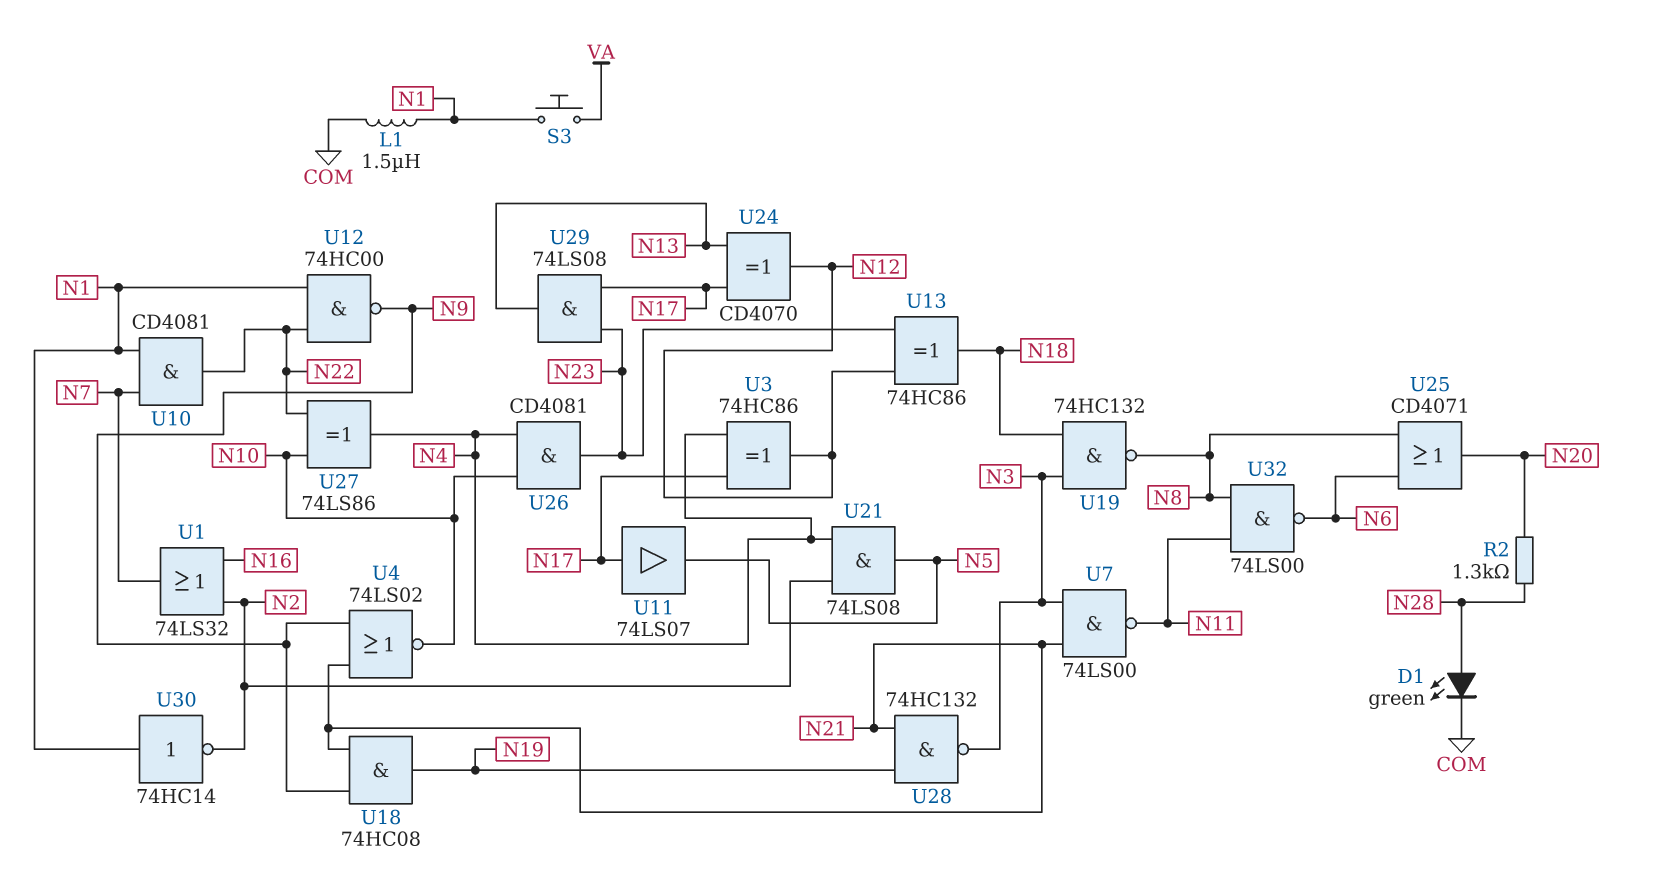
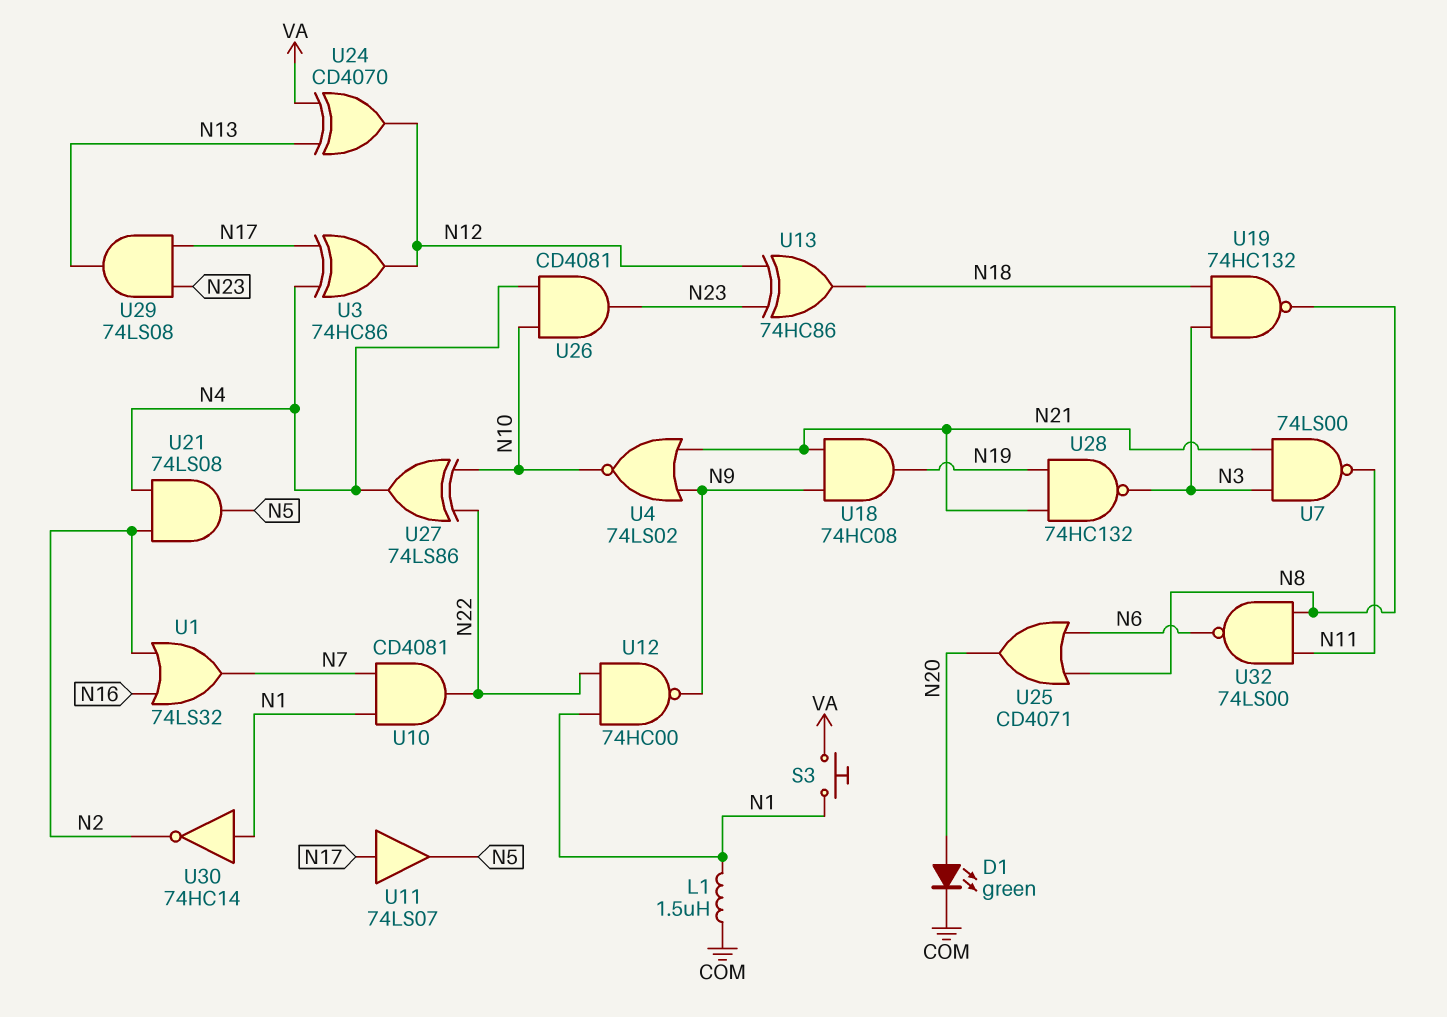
D1: LED green (A N28, K COM) -> LED green (A N20, K COM)
R2: 1.3k (N20, N28) -> none
U24: XOR CD4070 (in N13, in N17, out N12) -> XOR CD4070 (in N13, in VA, out N12)

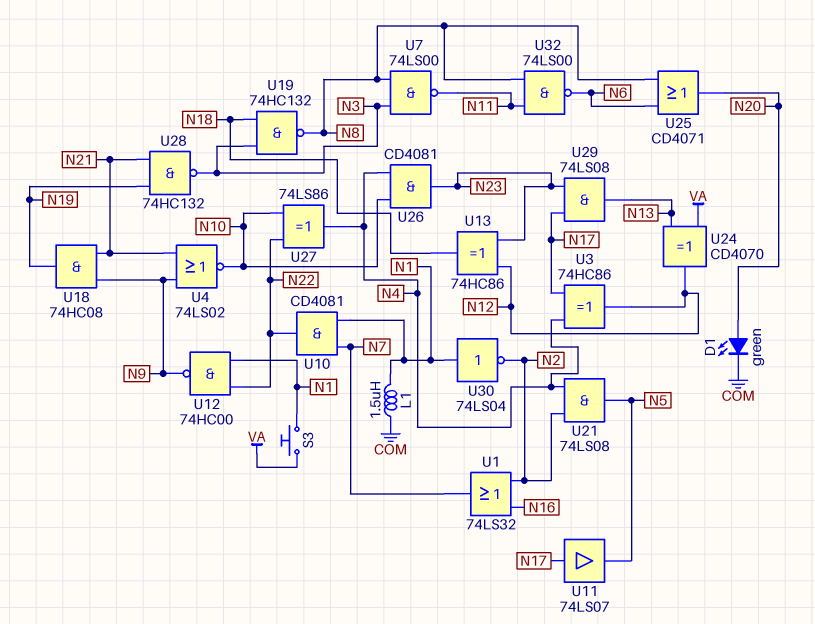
U7: NAND 74LS00 (in N3, in N21, out N11) -> NAND 74LS00 (in N3, in N8, out N11)
U30: NOT 74HC14 (in N1, out N2) -> NOT 74LS04 (in N1, out N2)

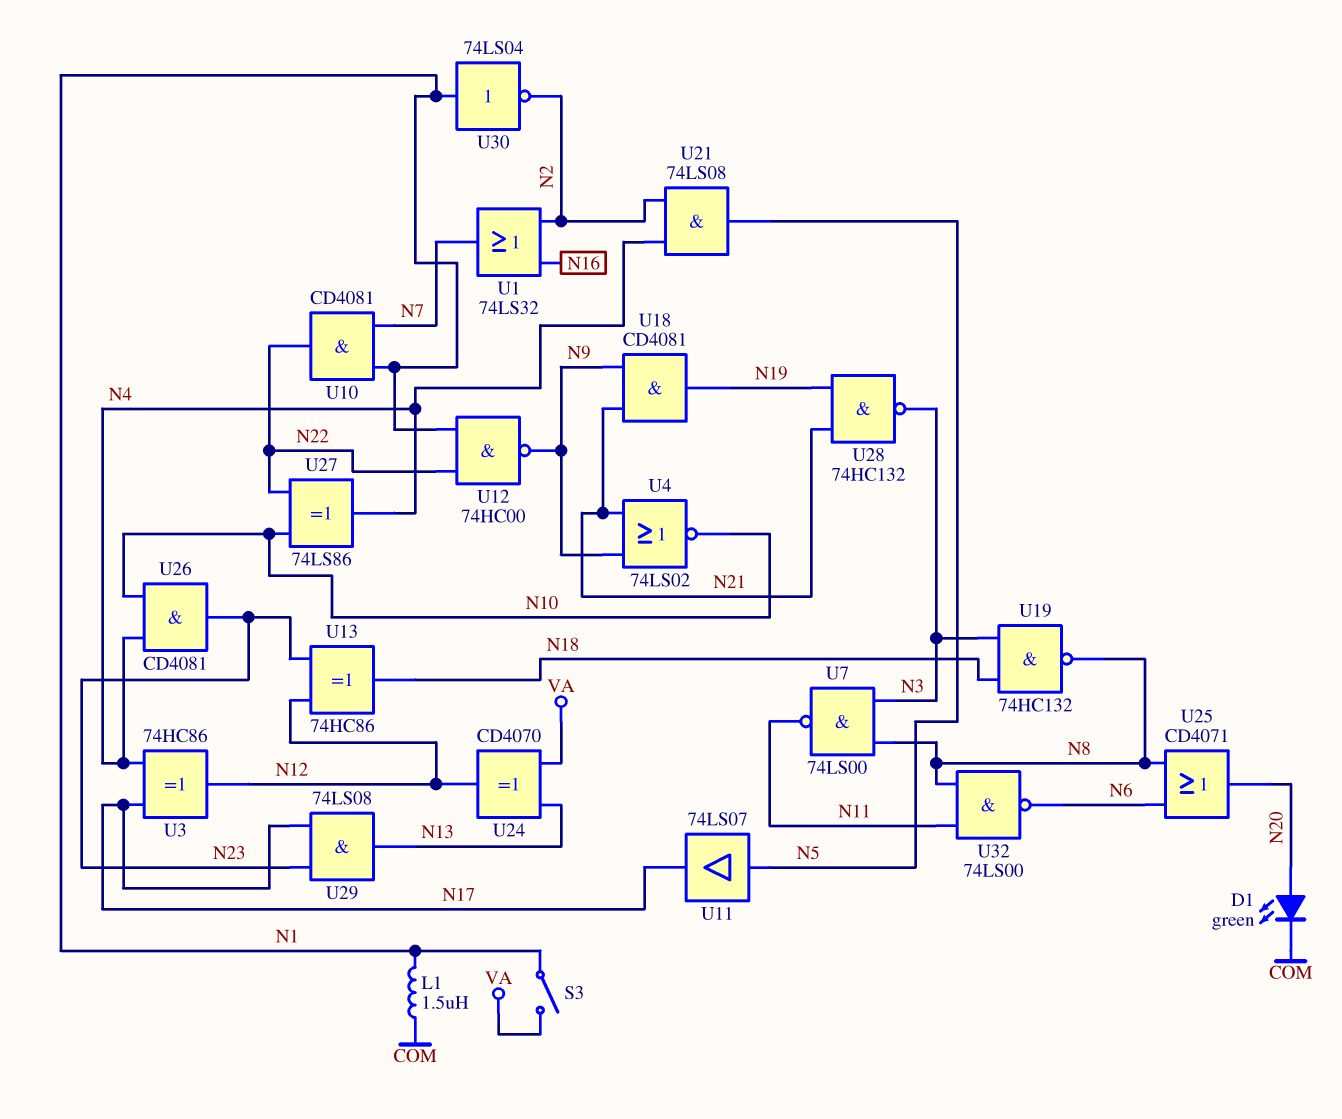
S3: button (N1, VA) -> switch (N1, VA)
U11: buffer 74LS07 (in N17, out N5) -> buffer 74LS07 (in N5, out N17)
U18: AND 74HC08 (in N9, in N21, out N19) -> AND CD4081 (in N9, in N21, out N19)

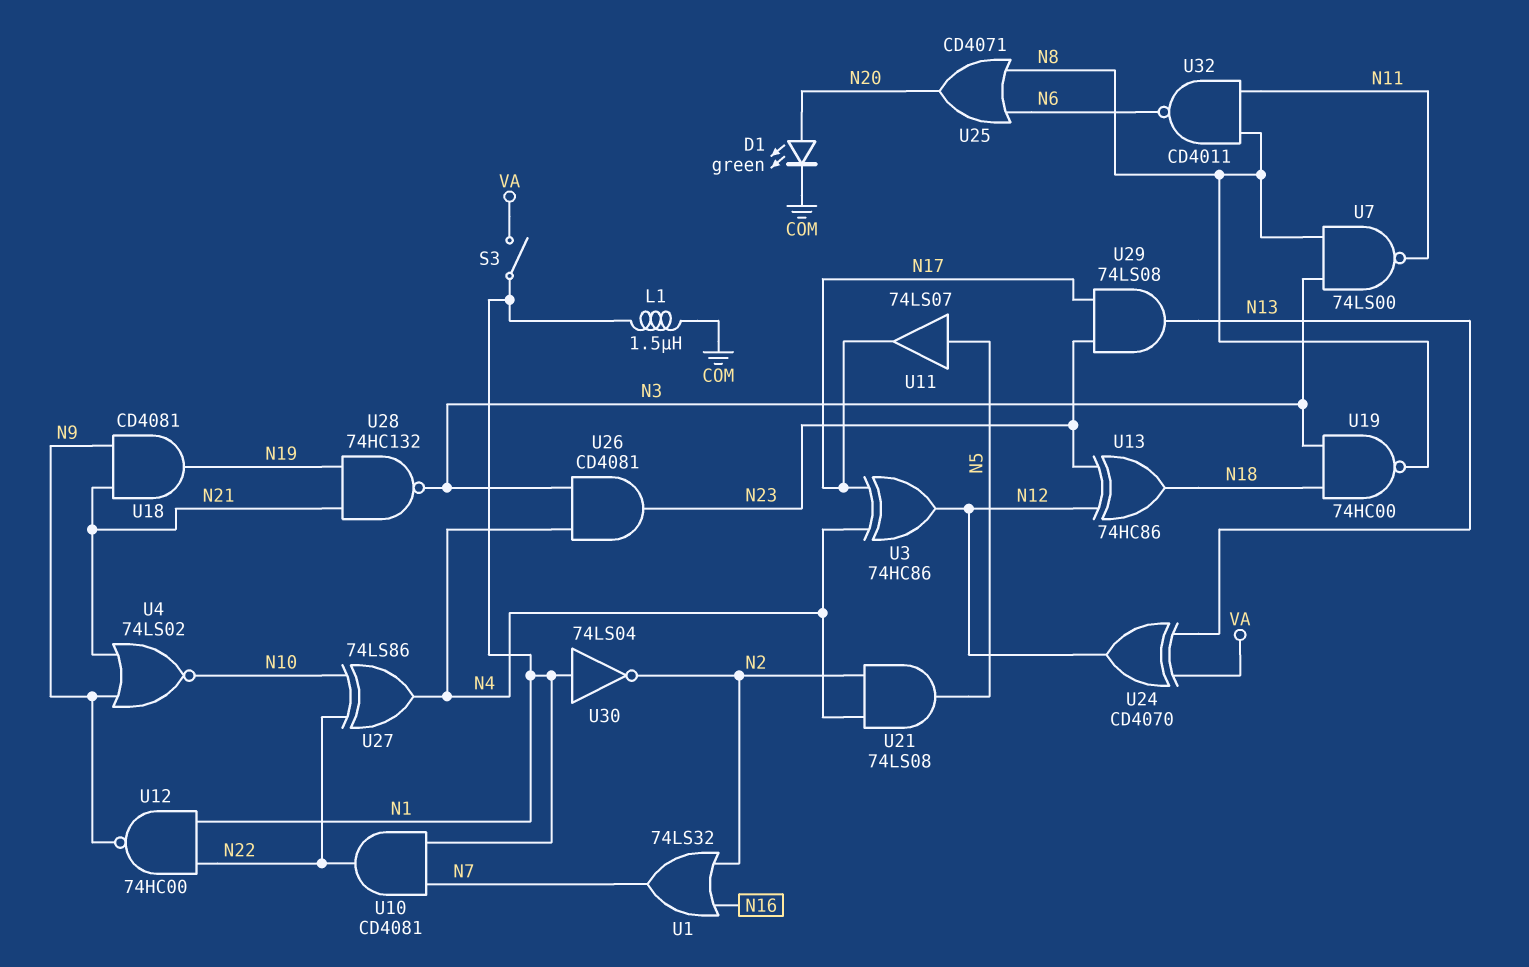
U19: NAND 74HC132 (in N3, in N18, out N8) -> NAND 74HC00 (in N3, in N18, out N8)
U26: AND CD4081 (in N4, in N10, out N23) -> AND CD4081 (in N3, in N4, out N23)
U32: NAND 74LS00 (in N8, in N11, out N6) -> NAND CD4011 (in N8, in N11, out N6)

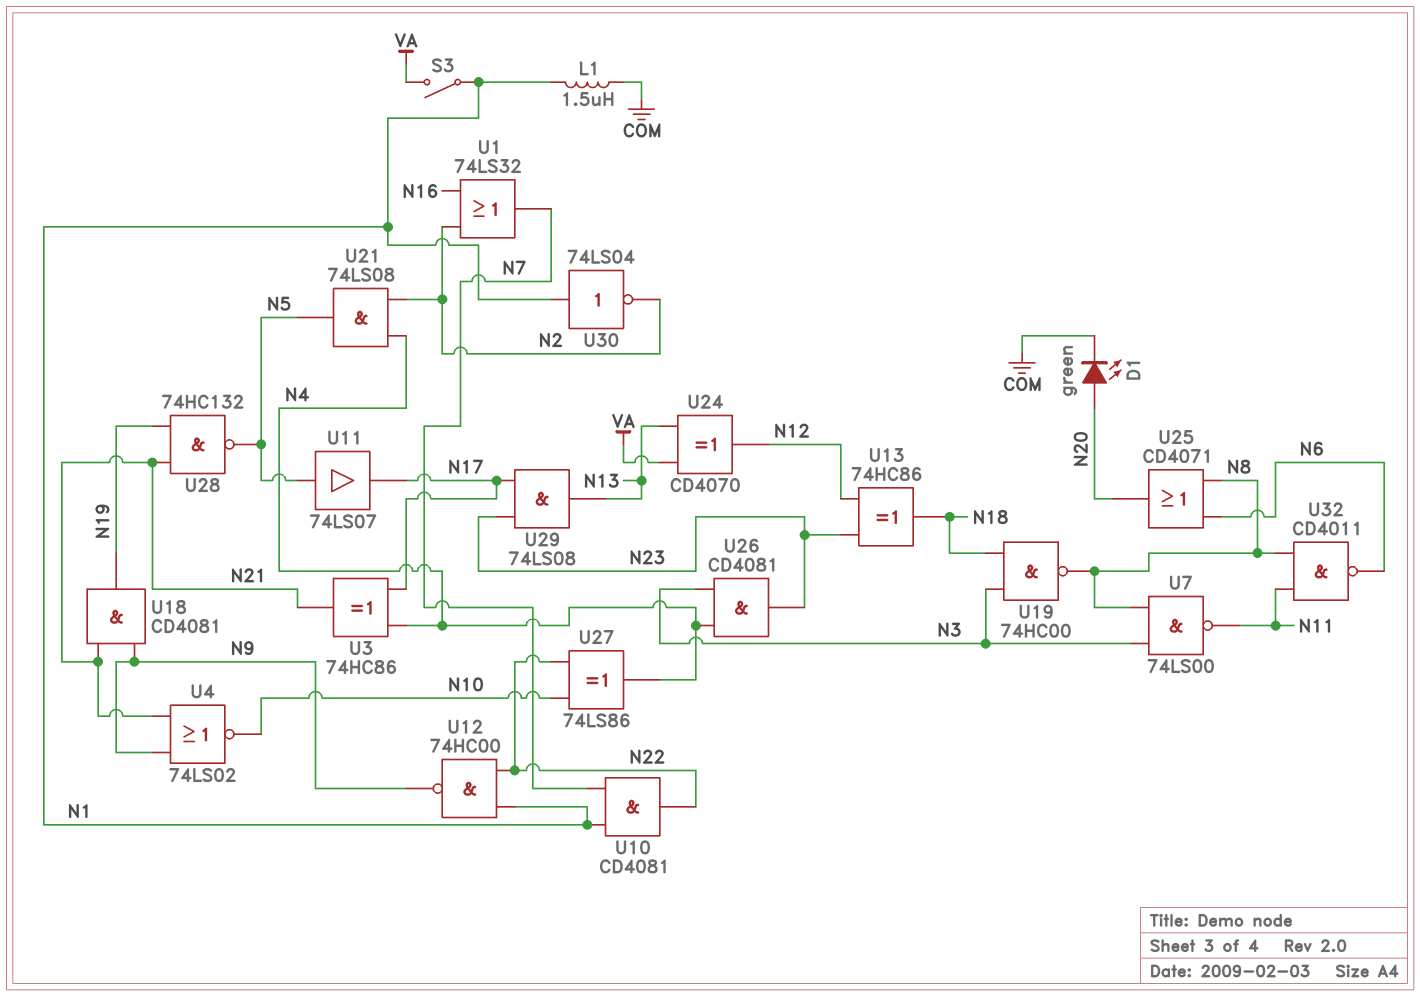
U3: XOR 74HC86 (in N4, in N17, out N12) -> XOR 74HC86 (in N4, in N17, out N21)
U28: NAND 74HC132 (in N19, in N21, out N3) -> NAND 74HC132 (in N19, in N21, out N5)

